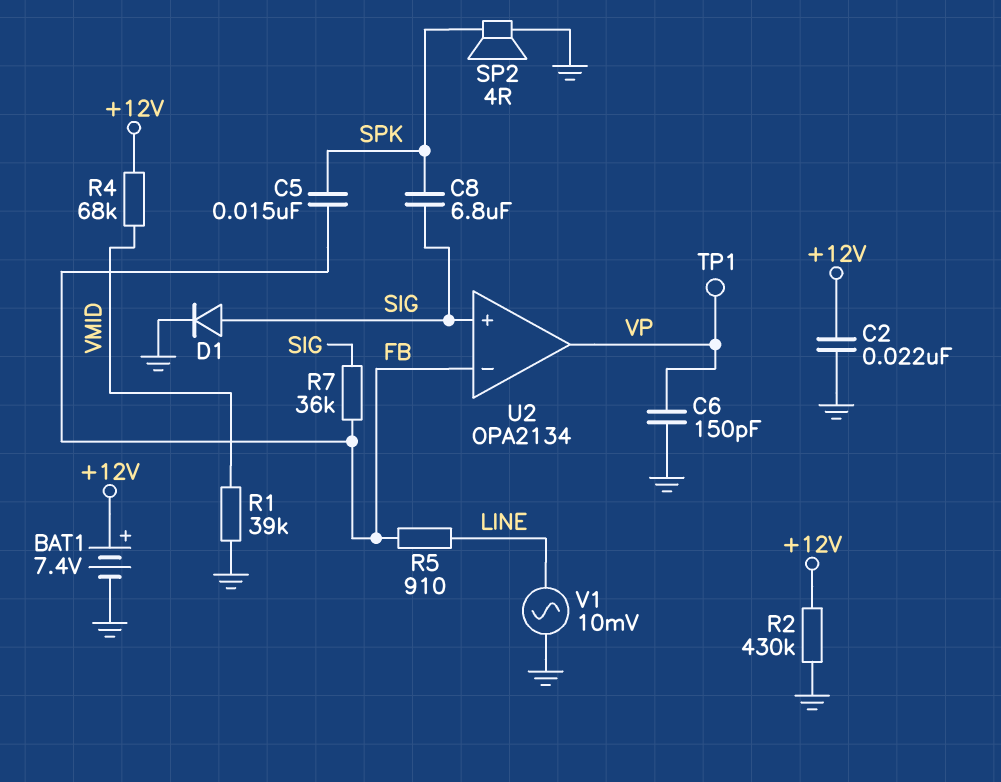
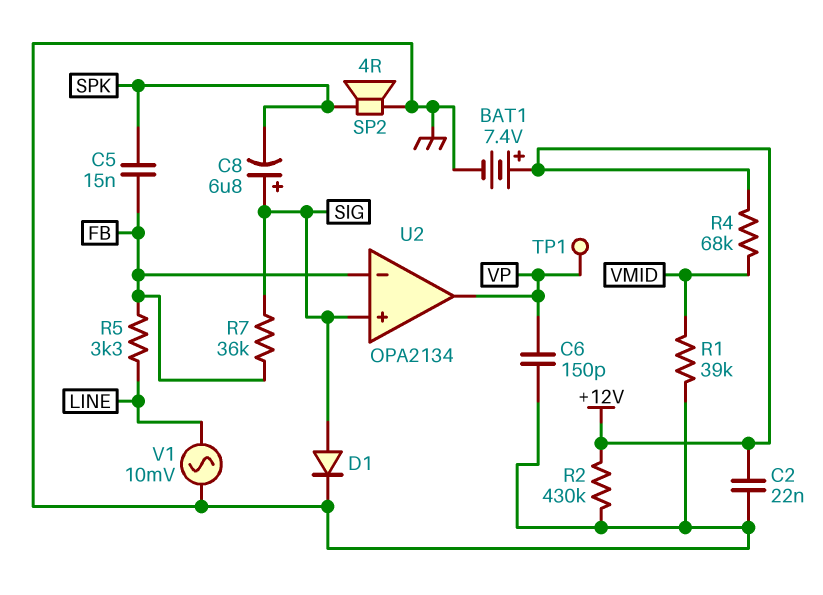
C8: 6.8uF (SIG, SPK) -> 6.8uF (plus SIG, minus SPK)
R5: 910 (FB, LINE) -> 3.3k (FB, LINE)

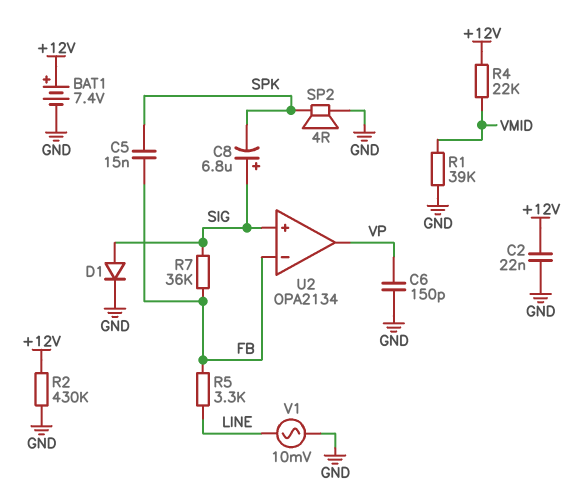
R4: 68k (+12V, VMID) -> 22k (+12V, VMID)
TP1: test point (VP) -> none

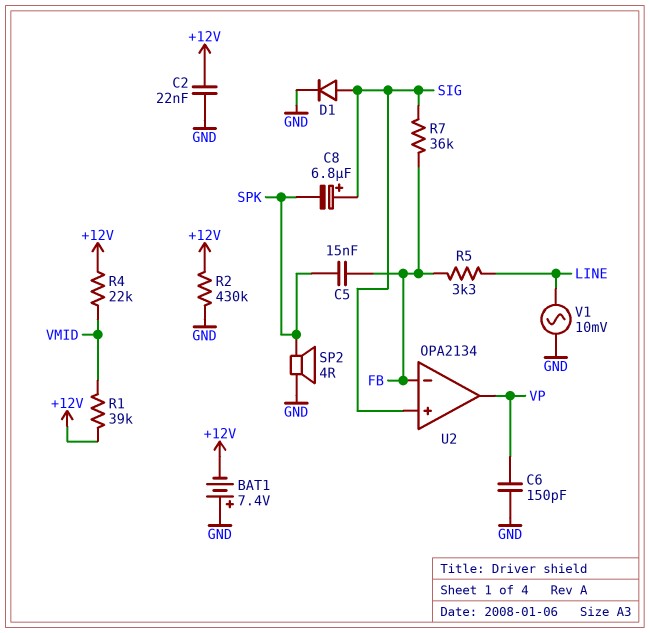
BAT1: 7.4V (plus +12V, minus GND) -> 7.4V (plus GND, minus +12V)
R1: 39k (GND, VMID) -> 39k (+12V, VMID)

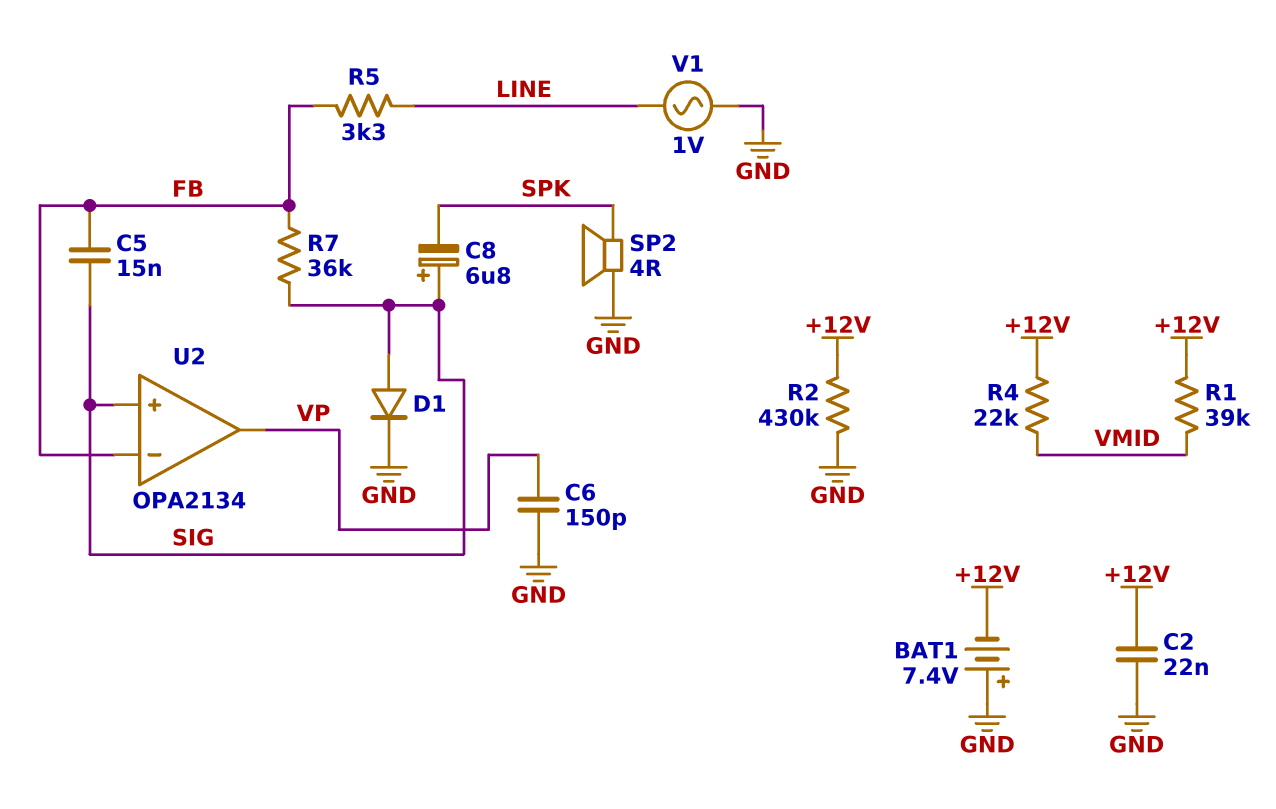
C5: 15nF (FB, SPK) -> 15nF (FB, SIG)
V1: AC 10mV (GND, LINE) -> AC 1V (GND, LINE)

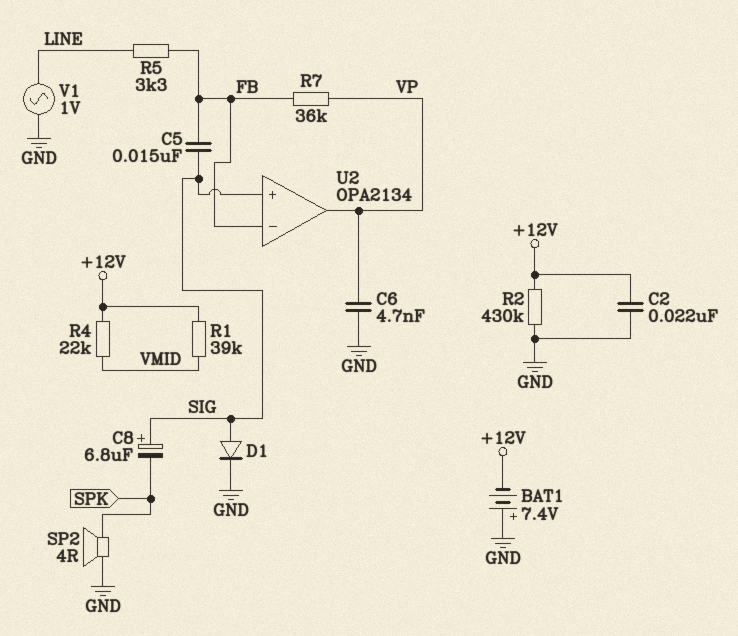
C6: 150pF (GND, VP) -> 4.7nF (GND, VP)
R7: 36k (FB, SIG) -> 36k (FB, VP)

